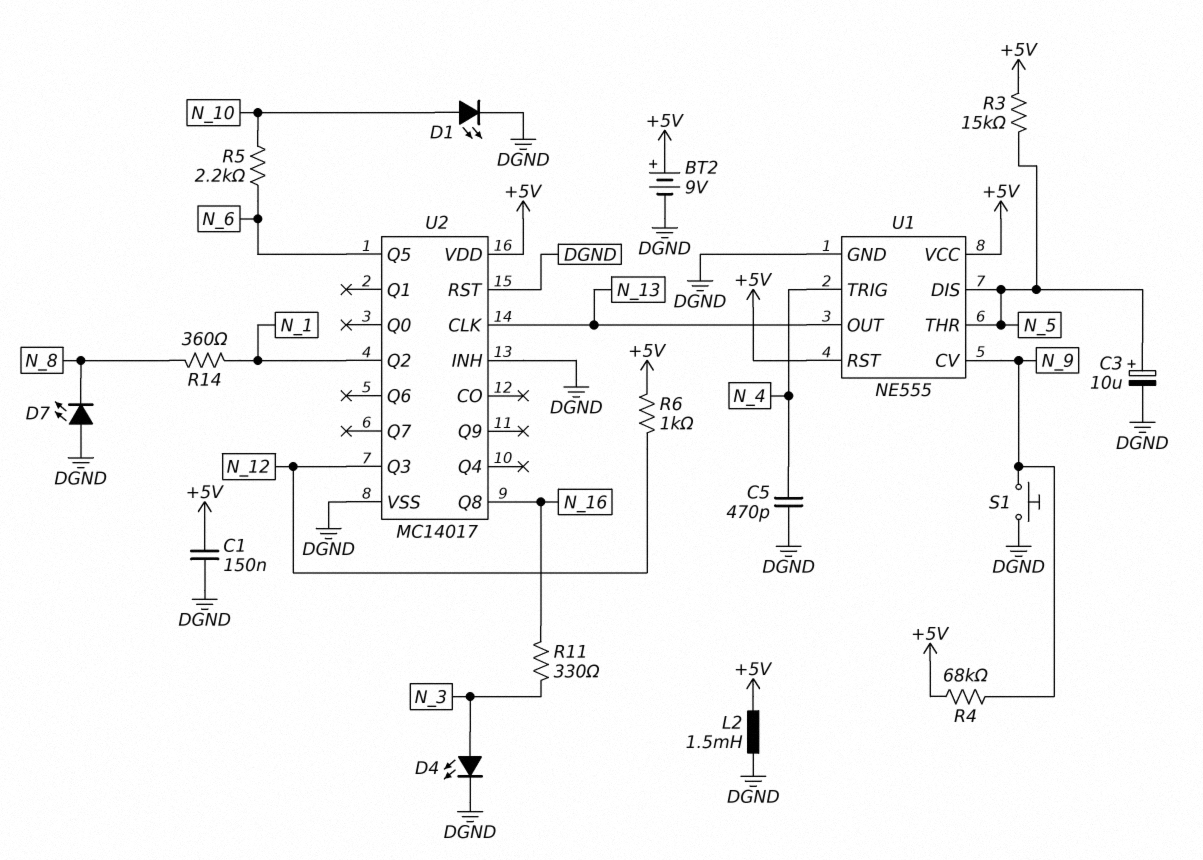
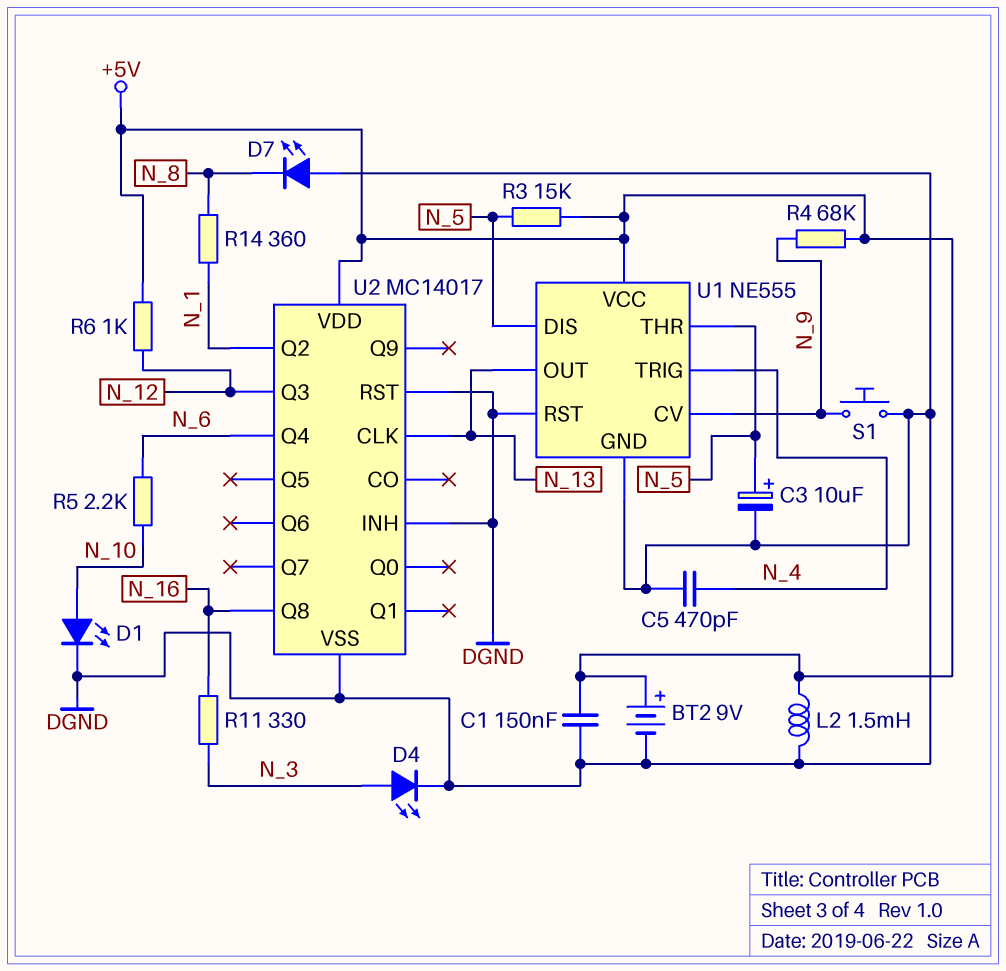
U1 pin RST: +5V -> DGND
U2 pin Q4: none -> N_6
U2 pin Q5: N_6 -> none

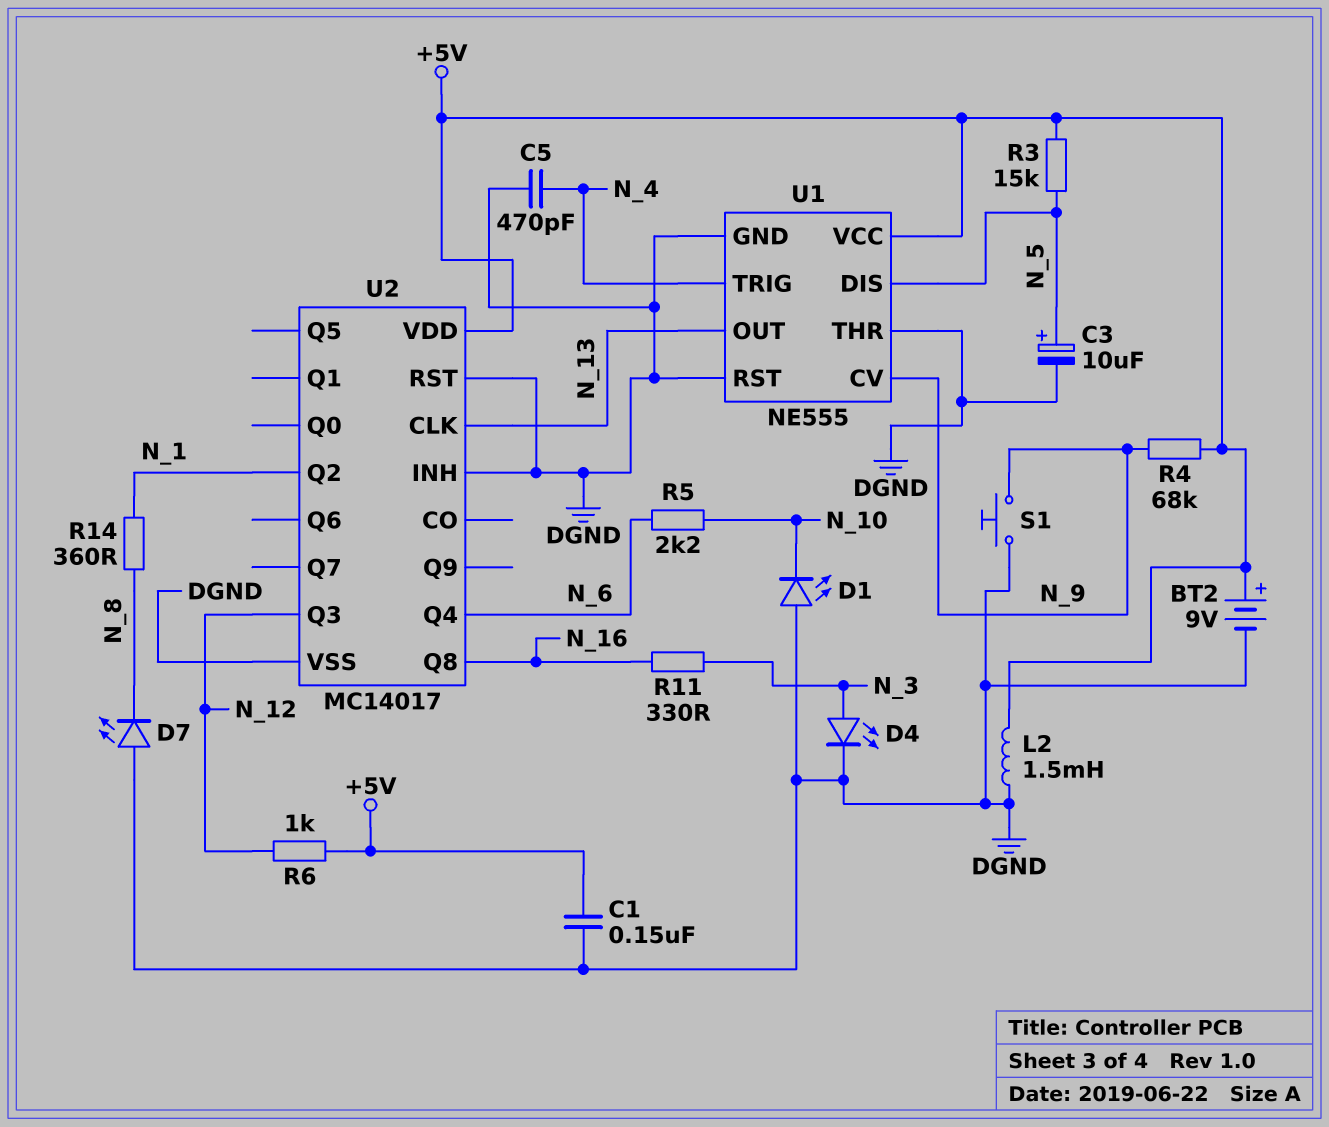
D1: LED (A N_10, K DGND) -> LED (A DGND, K N_10)
U1 pin THR: N_5 -> DGND

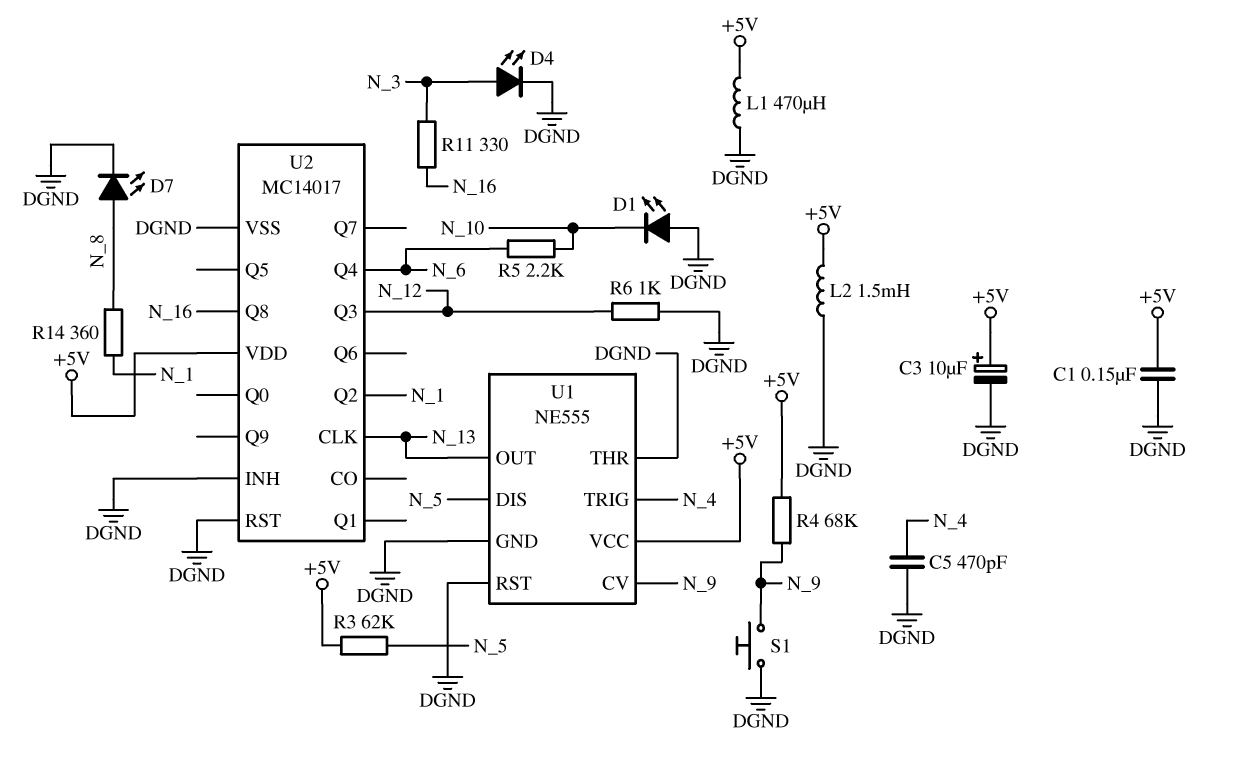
BT2: 9V (plus +5V, minus DGND) -> none
C3: 10uF (plus N_5, minus DGND) -> 10uF (plus +5V, minus DGND)
D7: LED (A DGND, K N_8) -> LED (A N_8, K DGND)
L1: none -> 470uH (+5V, DGND)
R3: 15k (+5V, N_5) -> 62k (+5V, N_5)
R6: 1k (+5V, N_12) -> 1k (DGND, N_12)

